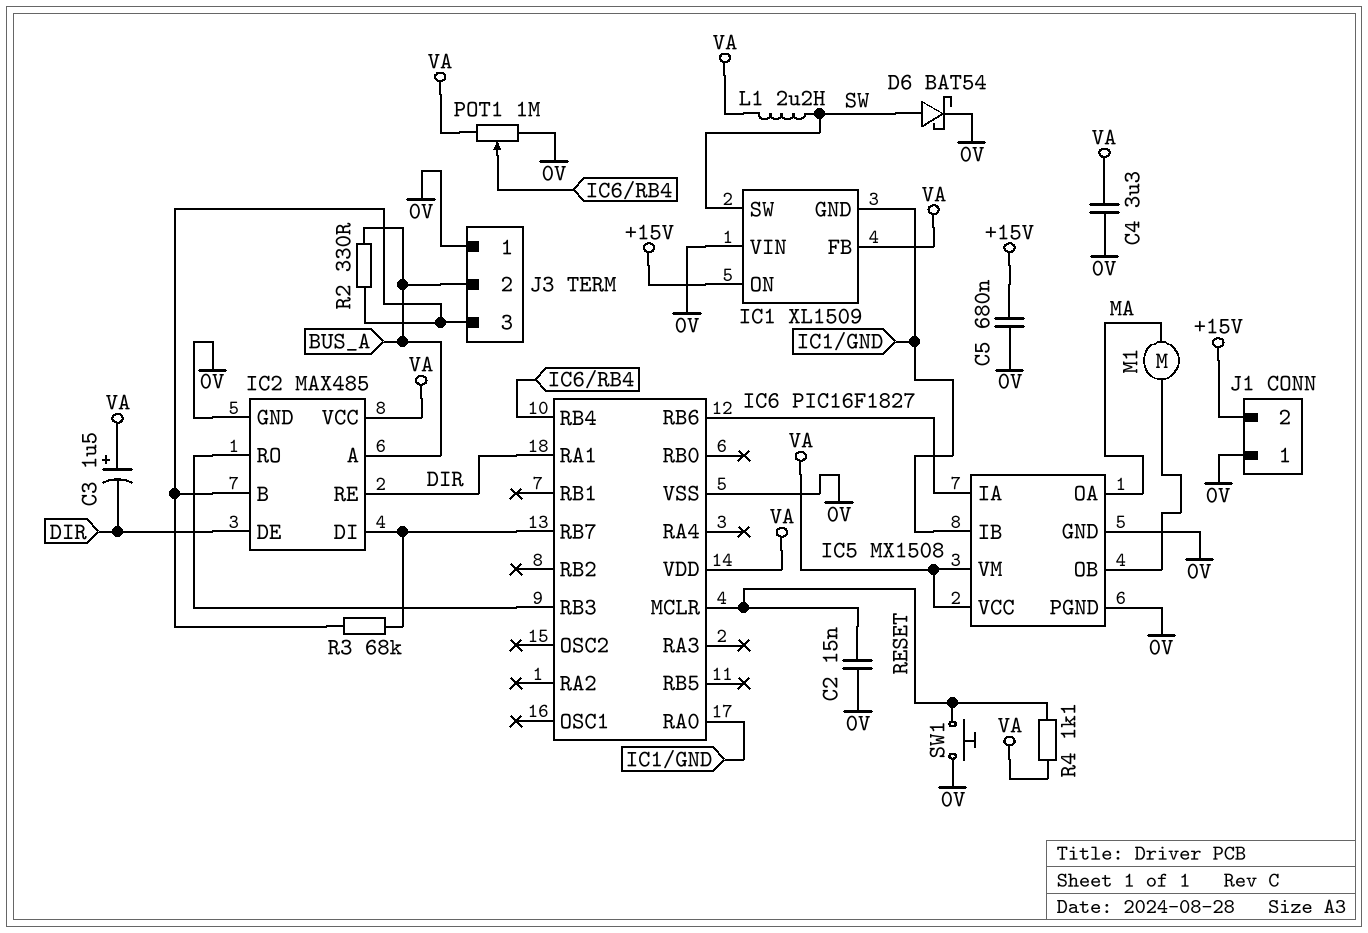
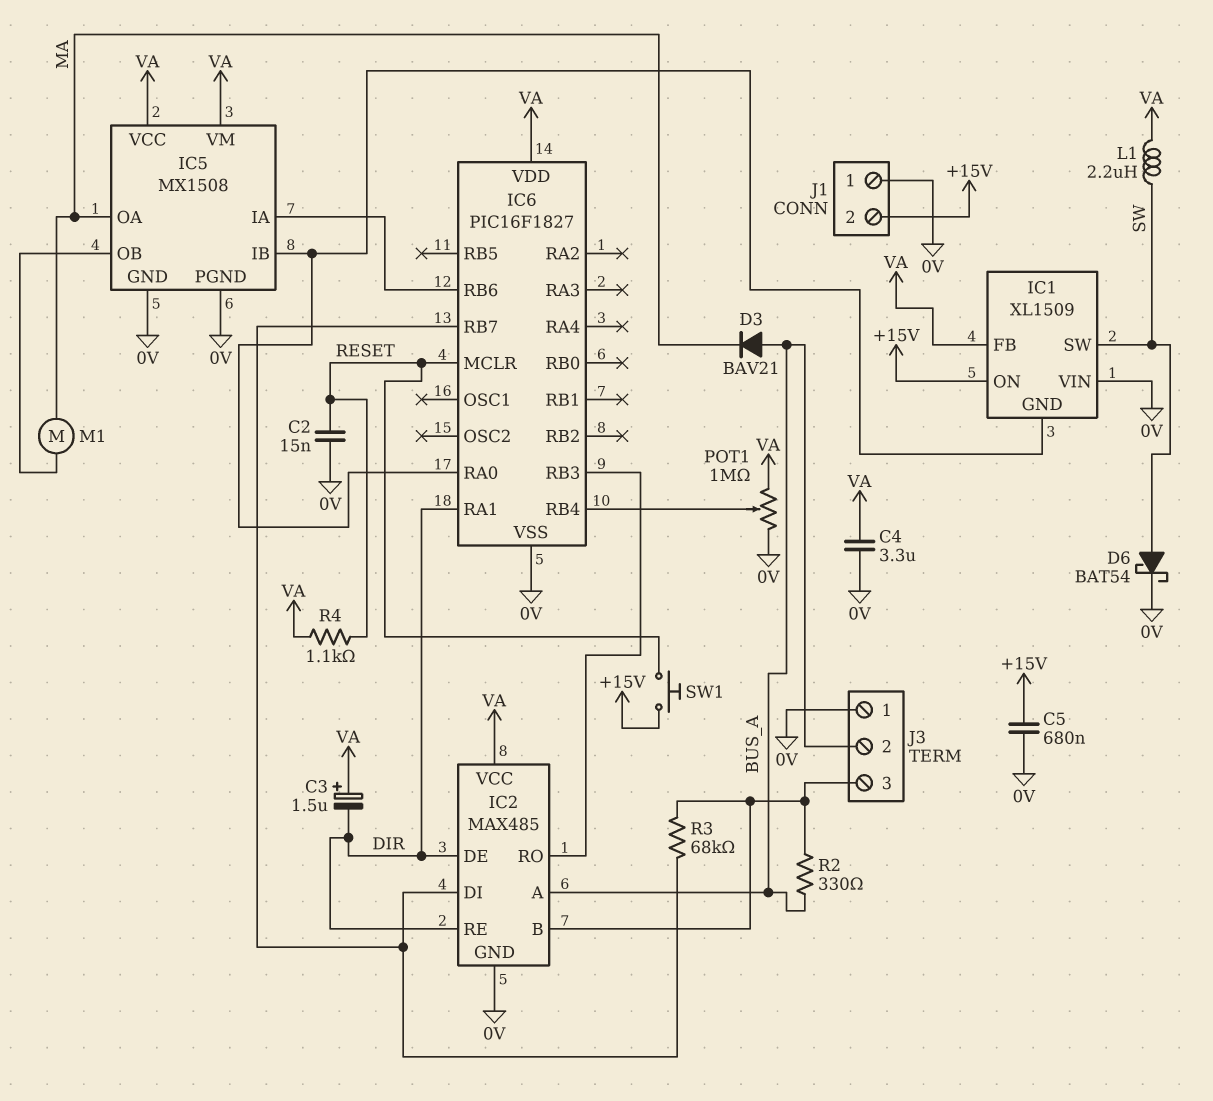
D3: none -> diode BAV21 (A BUS_A, K MA)
SW1: button (0V, RESET) -> button (+15V, RESET)

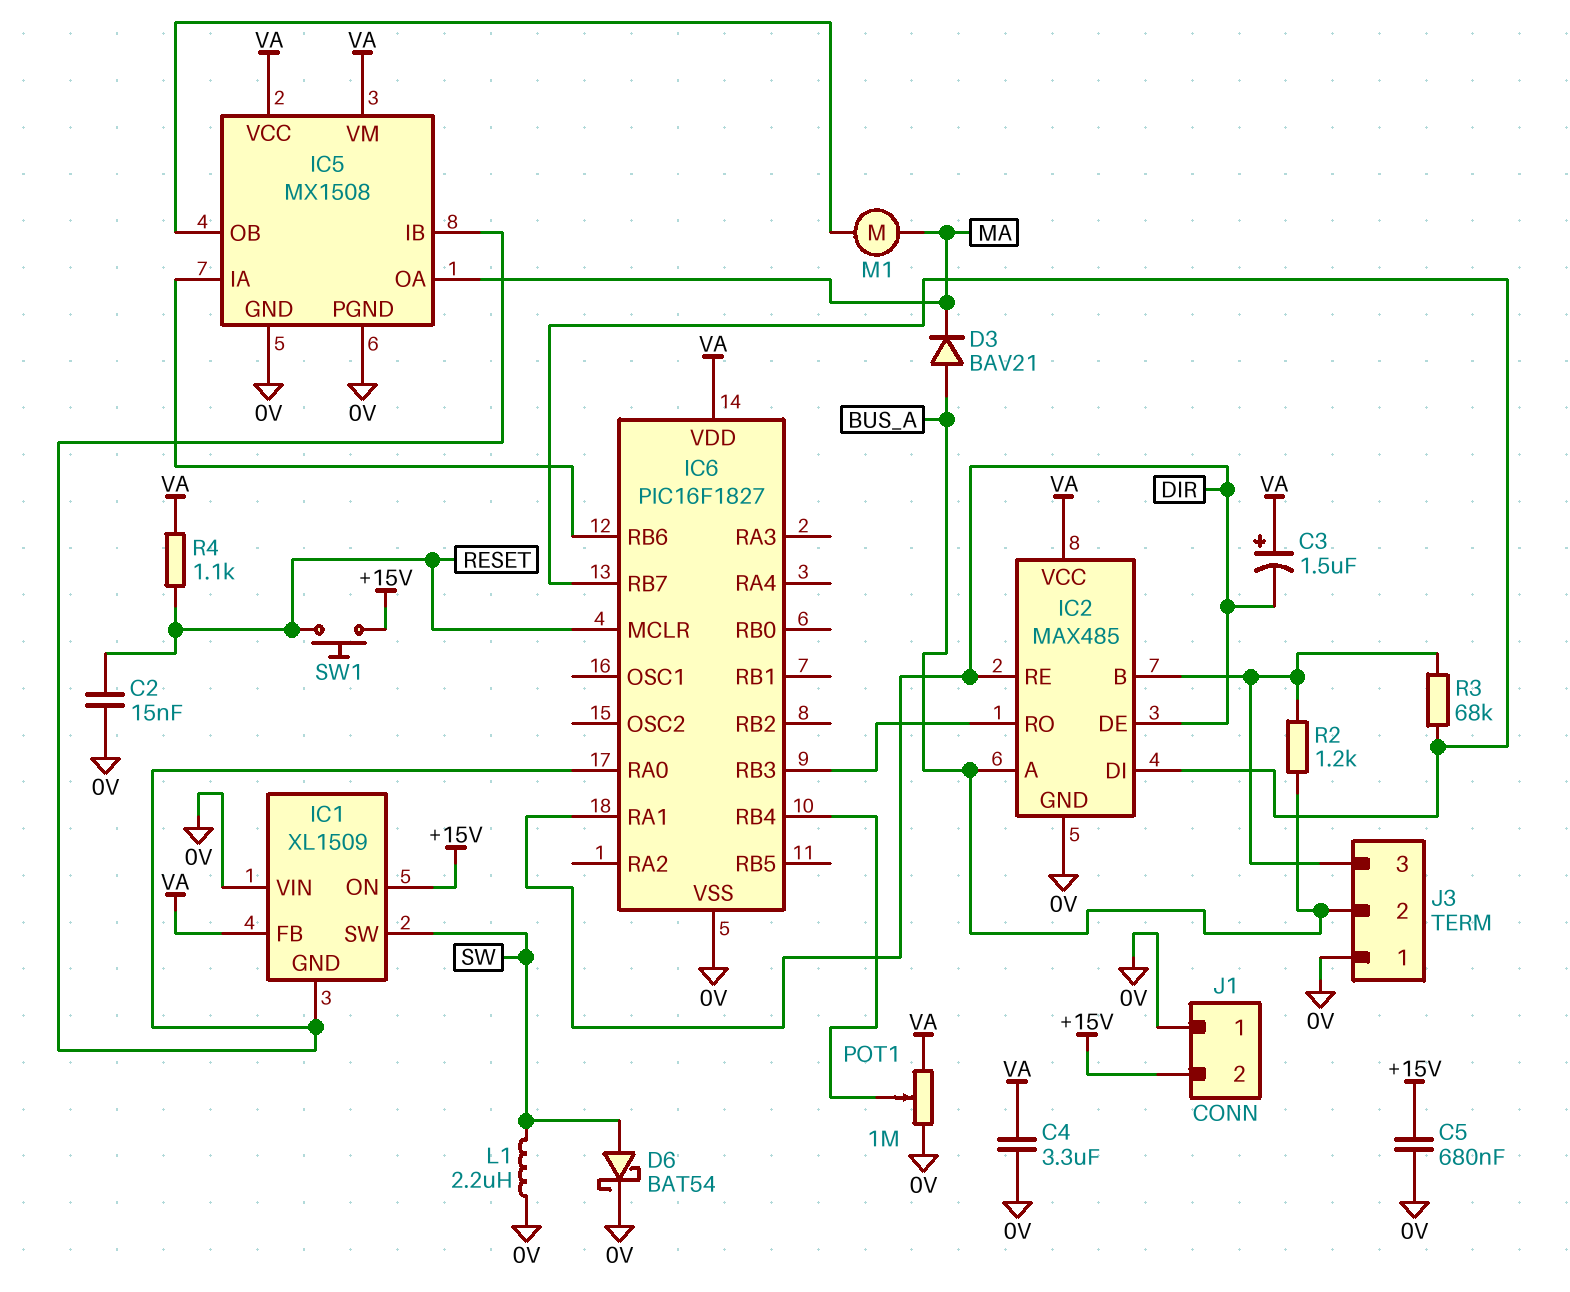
L1: 2.2uH (SW, VA) -> 2.2uH (0V, SW)
R2: 330 (BUS_A, IC2/B) -> 1.2k (BUS_A, IC2/B)

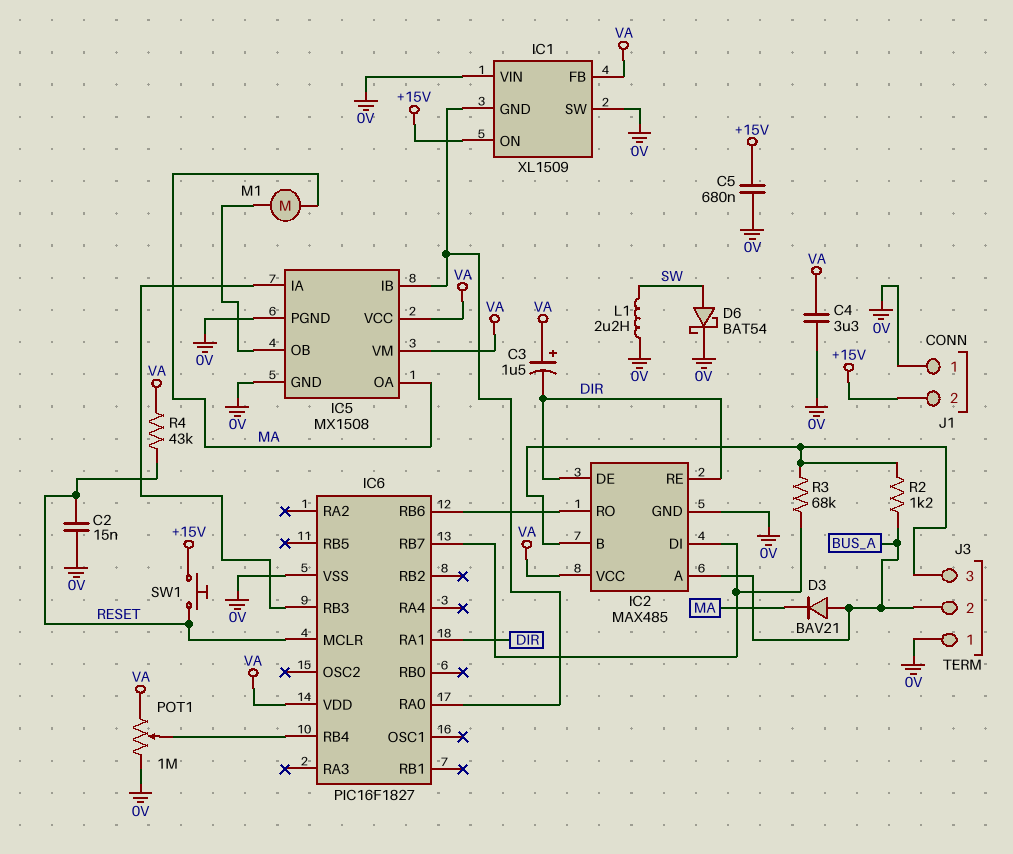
IC1 pin SW: SW -> 0V
IC6 pin RB3: IC2/RO -> IC5/IA
IC6 pin RB6: IC5/IA -> IC2/RO
R4: 1.1k (RESET, VA) -> 43k (RESET, VA)

